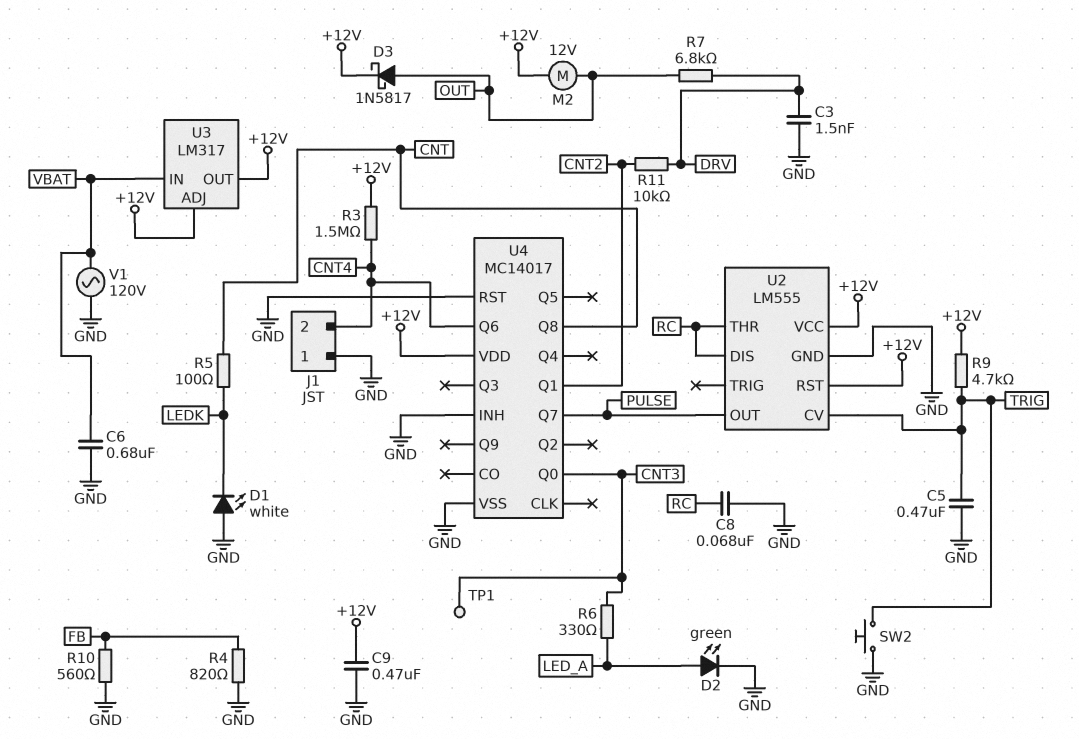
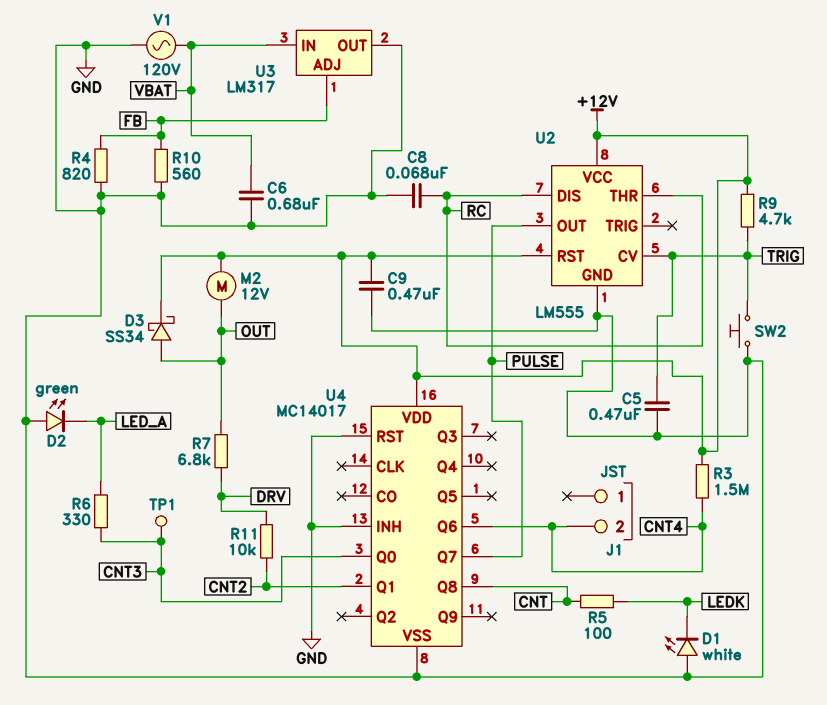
C3: 1.5nF (DRV, GND) -> none
D2: LED green (A LED_A, K GND) -> LED green (A GND, K LED_A)
D3: schottky 1N5817 (A OUT, K +12V) -> schottky SS34 (A OUT, K +12V)
J1 pin 1: GND -> none
U3 pin ADJ: +12V -> FB
U3 pin OUT: +12V -> GND

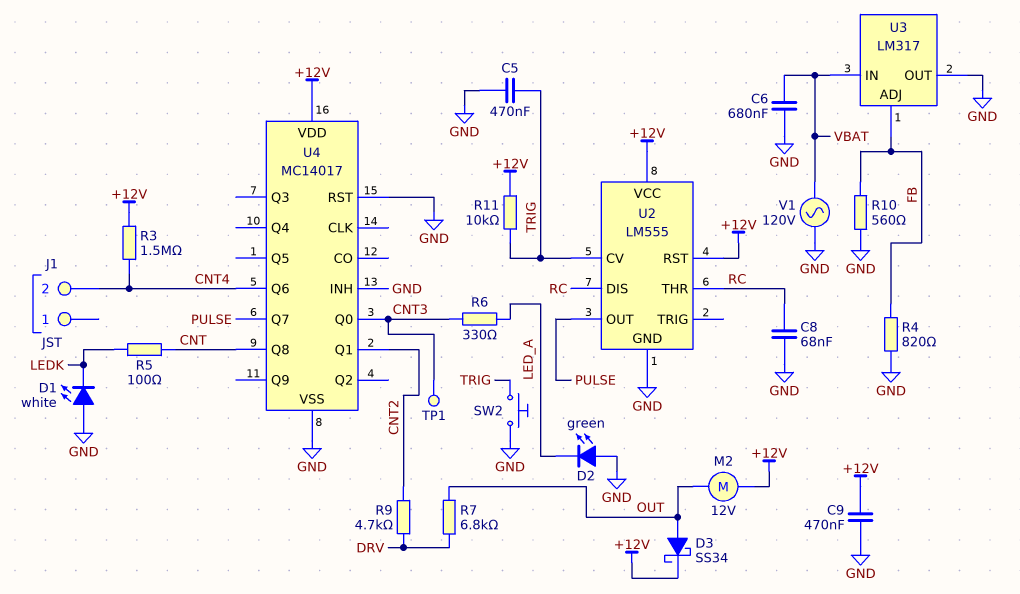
R9: 4.7k (+12V, TRIG) -> 4.7k (CNT2, DRV)
R11: 10k (CNT2, DRV) -> 10k (+12V, TRIG)

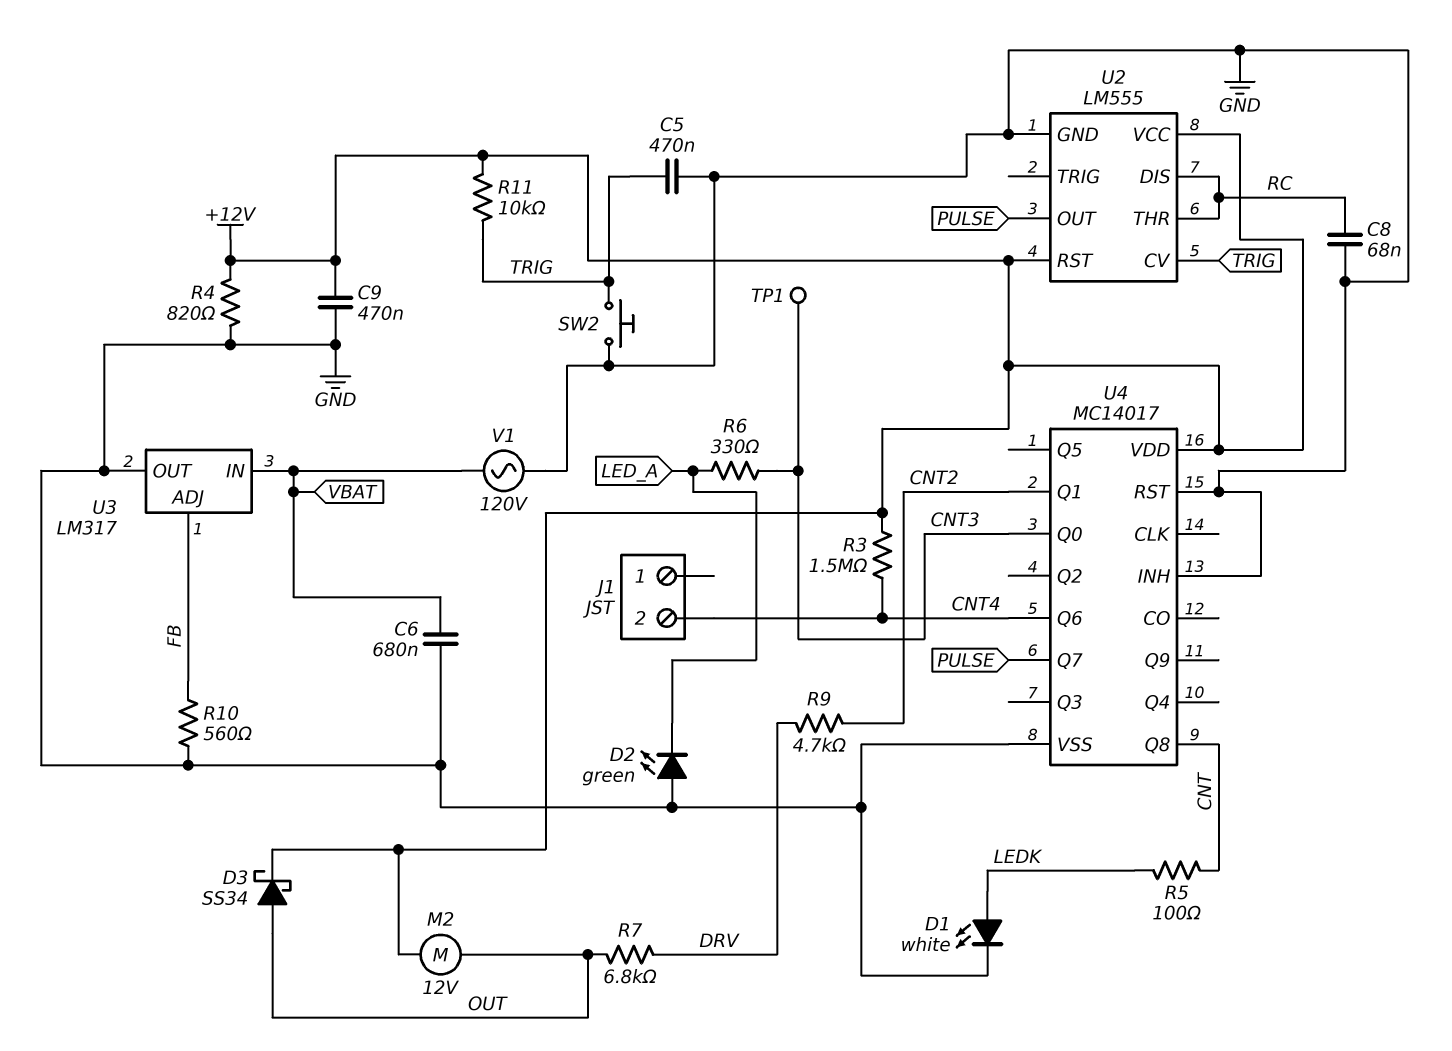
D1: LED white (A GND, K LEDK) -> LED white (A LEDK, K GND)
R4: 820 (FB, GND) -> 820 (+12V, GND)

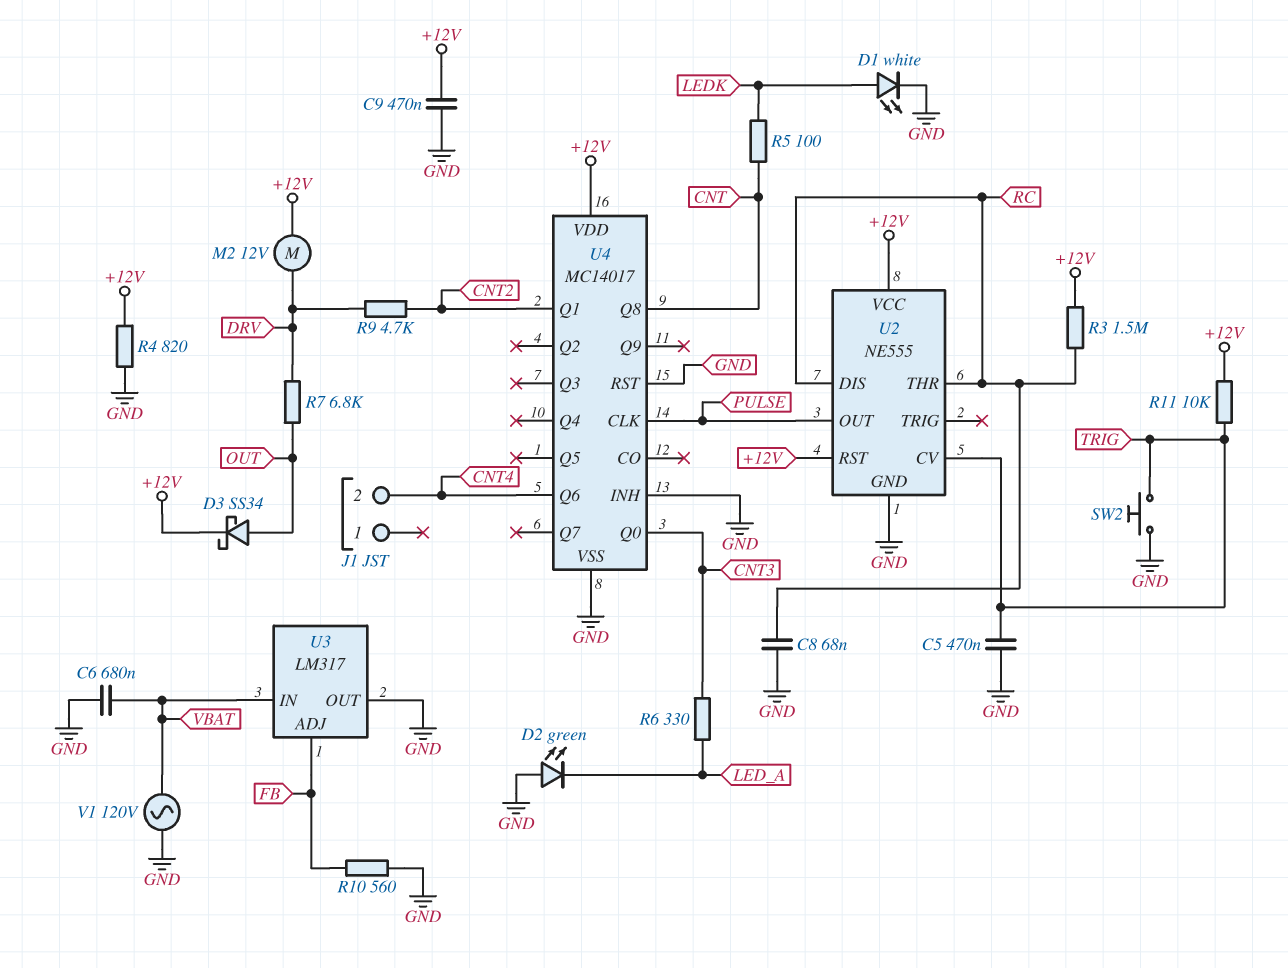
M2: motor 12V (+12V, OUT) -> motor 12V (+12V, DRV)
R3: 1.5M (+12V, CNT4) -> 1.5M (+12V, RC)
TP1: test point (CNT3) -> none
U2: LM555 -> NE555
U4 pin CLK: none -> PULSE
U4 pin Q7: PULSE -> none

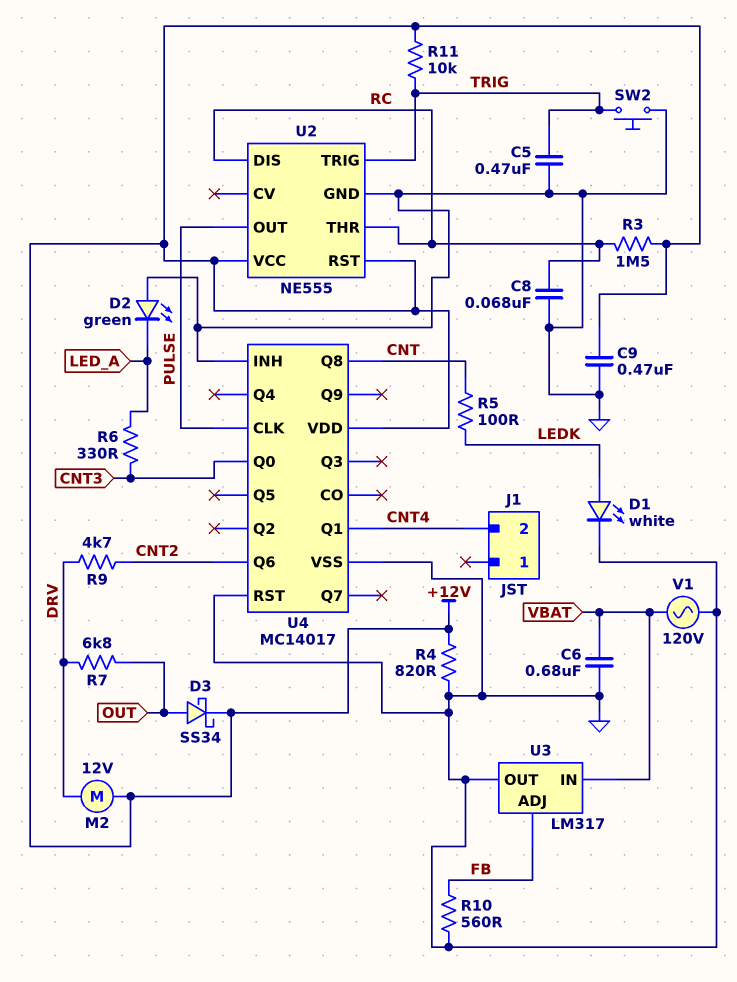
U2 pin CV: TRIG -> none
U2 pin TRIG: none -> TRIG
U4 pin Q1: CNT2 -> CNT4
U4 pin Q6: CNT4 -> CNT2

